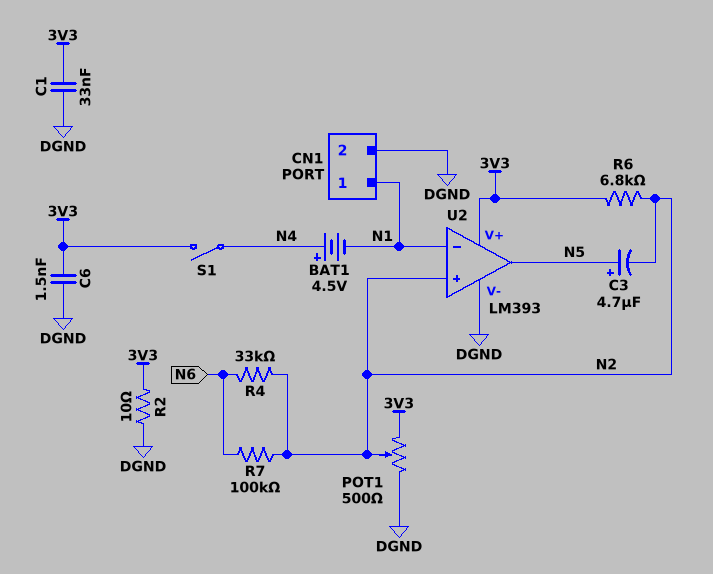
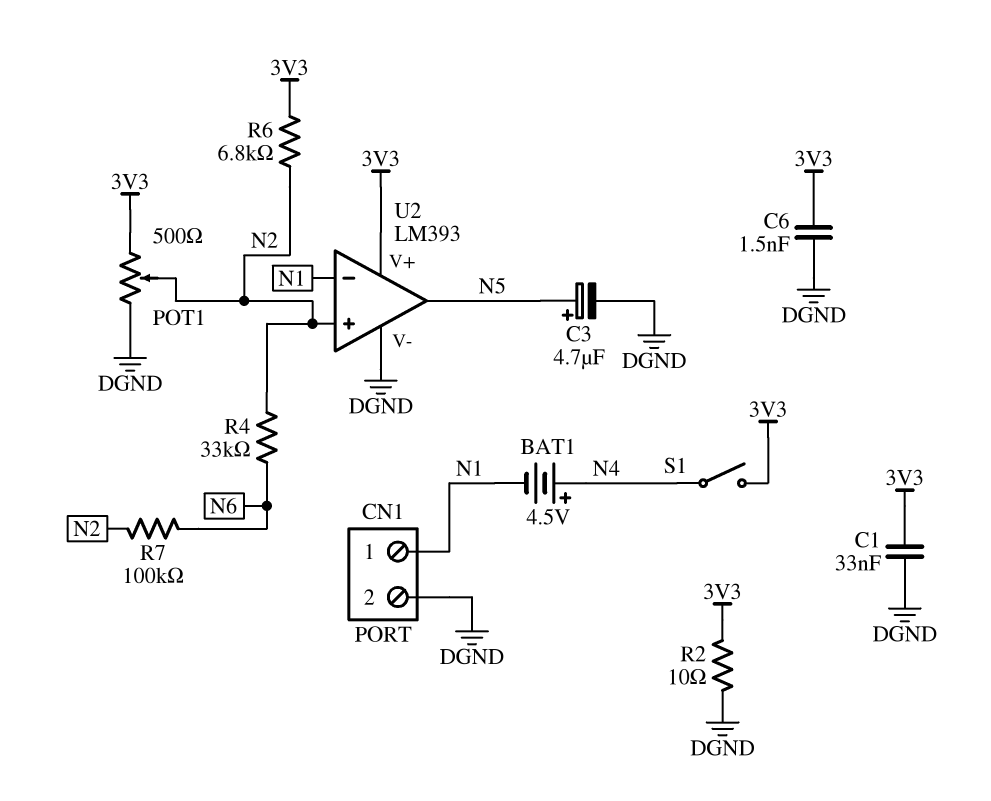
C3: 4.7uF (plus N5, minus N2) -> 4.7uF (plus N5, minus DGND)

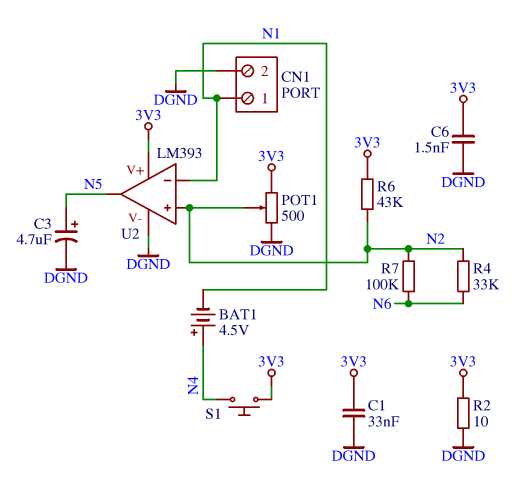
R6: 6.8k (3V3, N2) -> 43k (3V3, N2)
S1: switch (3V3, N4) -> button (3V3, N4)

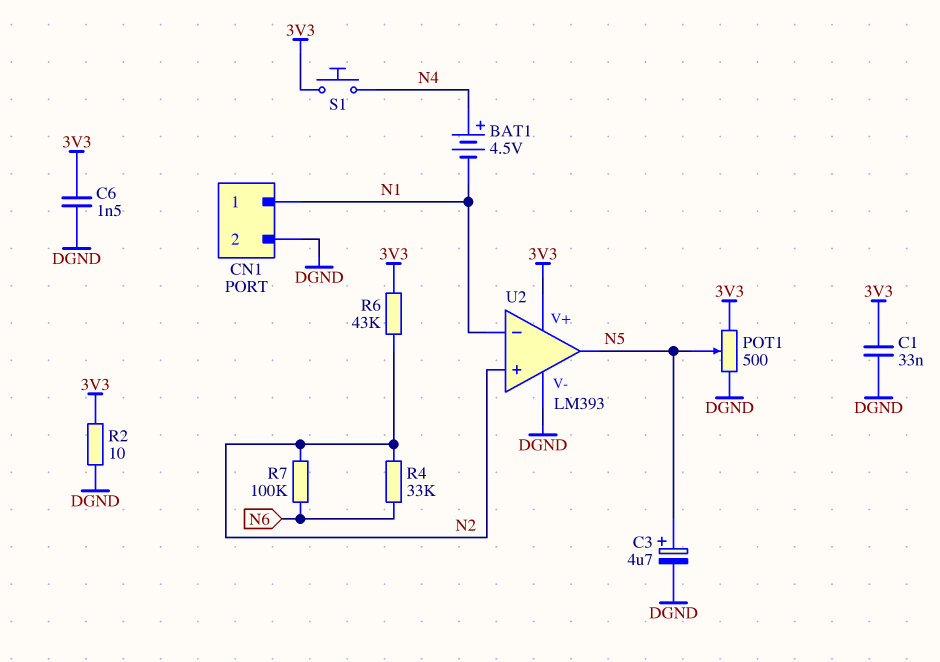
POT1: 500 (3V3, DGND, wiper N2) -> 500 (3V3, DGND, wiper N5)

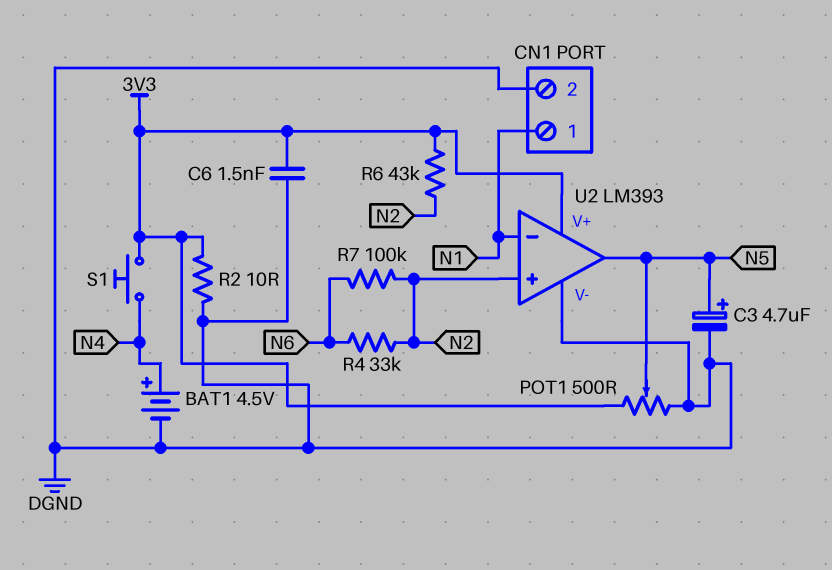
BAT1: 4.5V (plus N4, minus N1) -> 4.5V (plus N4, minus DGND)
C1: 33nF (3V3, DGND) -> none

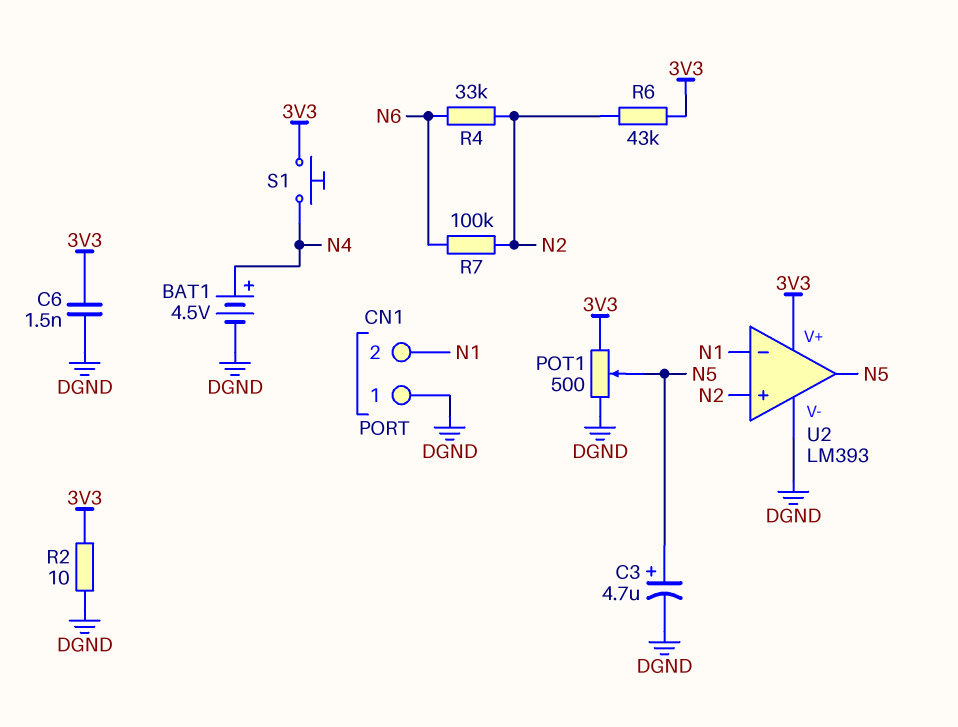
CN1 pin 1: N1 -> DGND
CN1 pin 2: DGND -> N1

